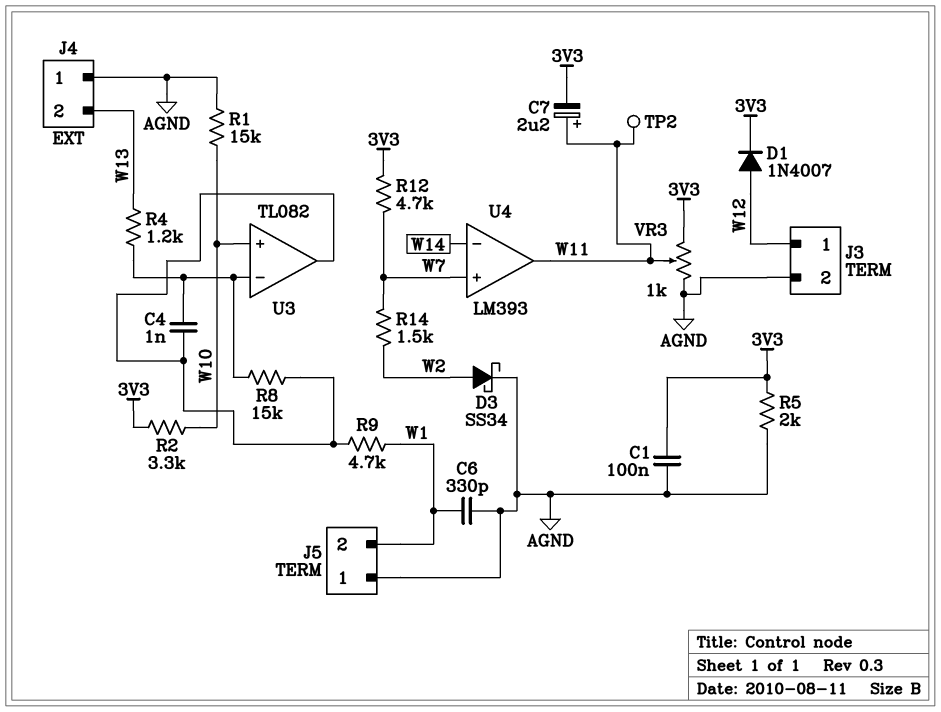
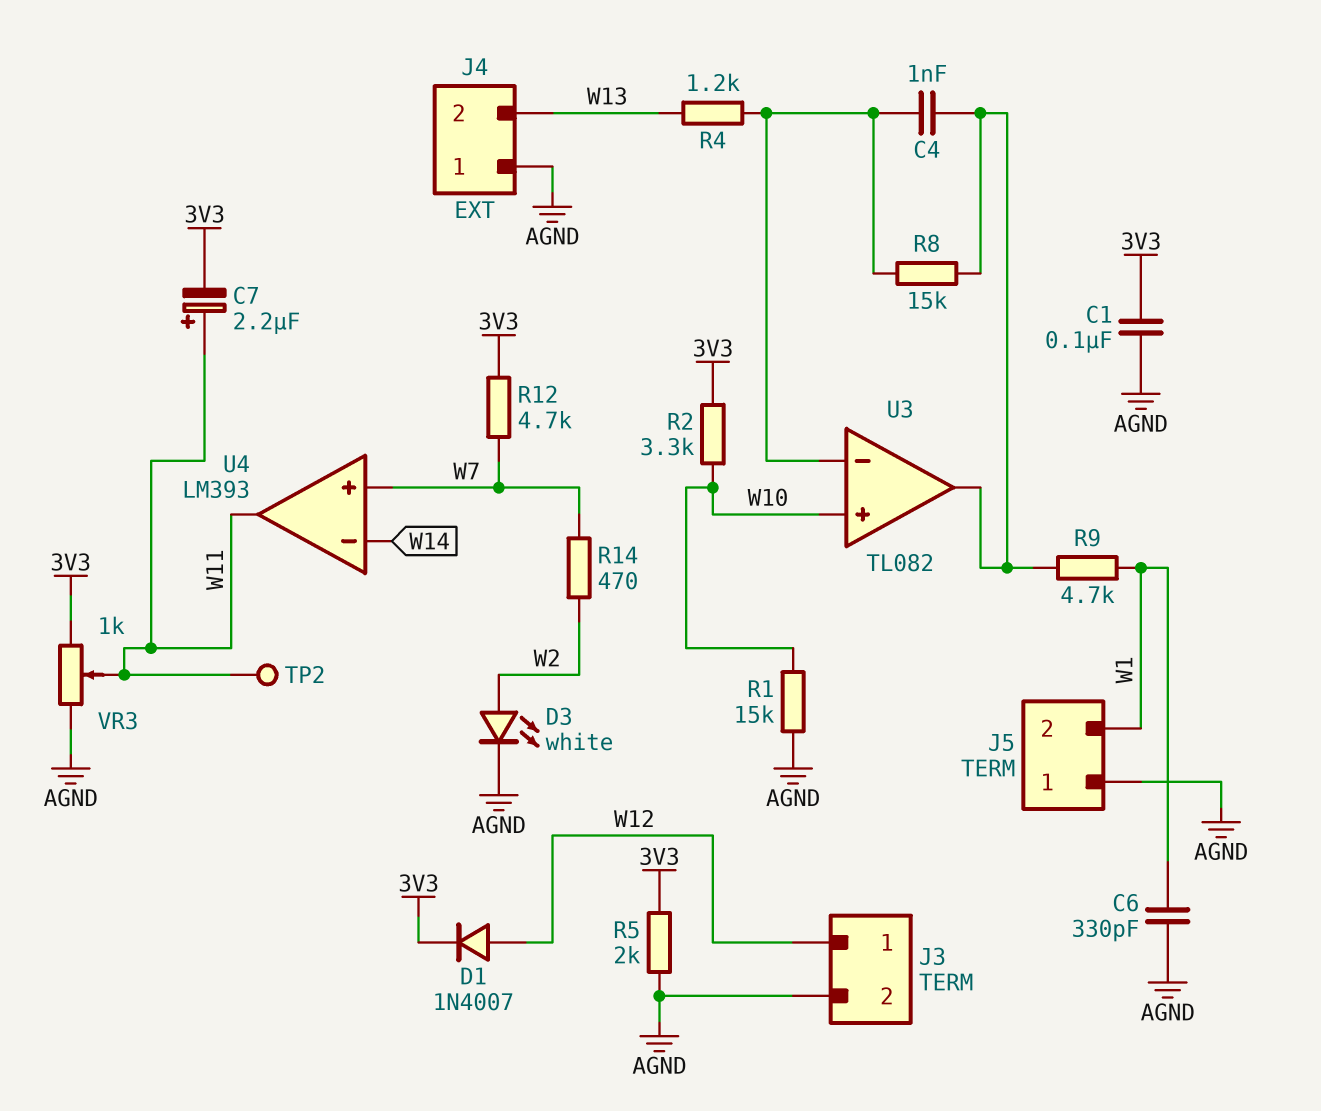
D3: schottky SS34 (A W2, K AGND) -> LED white (A W2, K AGND)
R14: 1.5k (W2, W7) -> 470 (W2, W7)

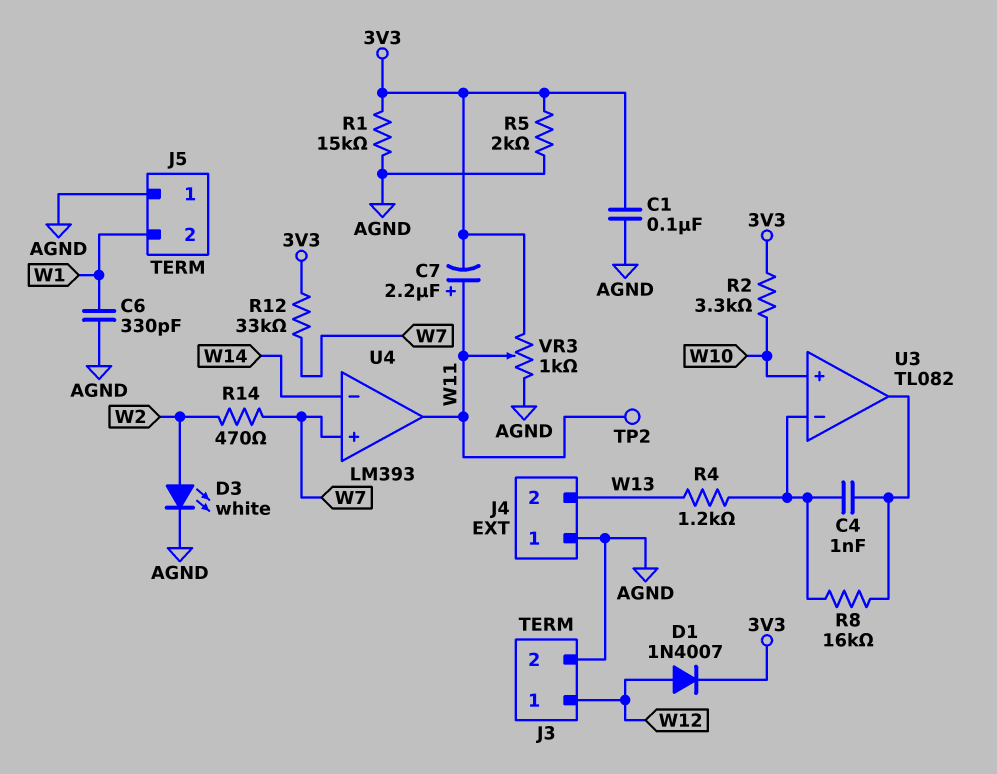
R1: 15k (AGND, W10) -> 15k (3V3, AGND)
R8: 15k (U3/in-, U3/out) -> 16k (U3/in-, U3/out)
R9: 4.7k (U3/out, W1) -> none
R12: 4.7k (3V3, W7) -> 33k (3V3, W7)

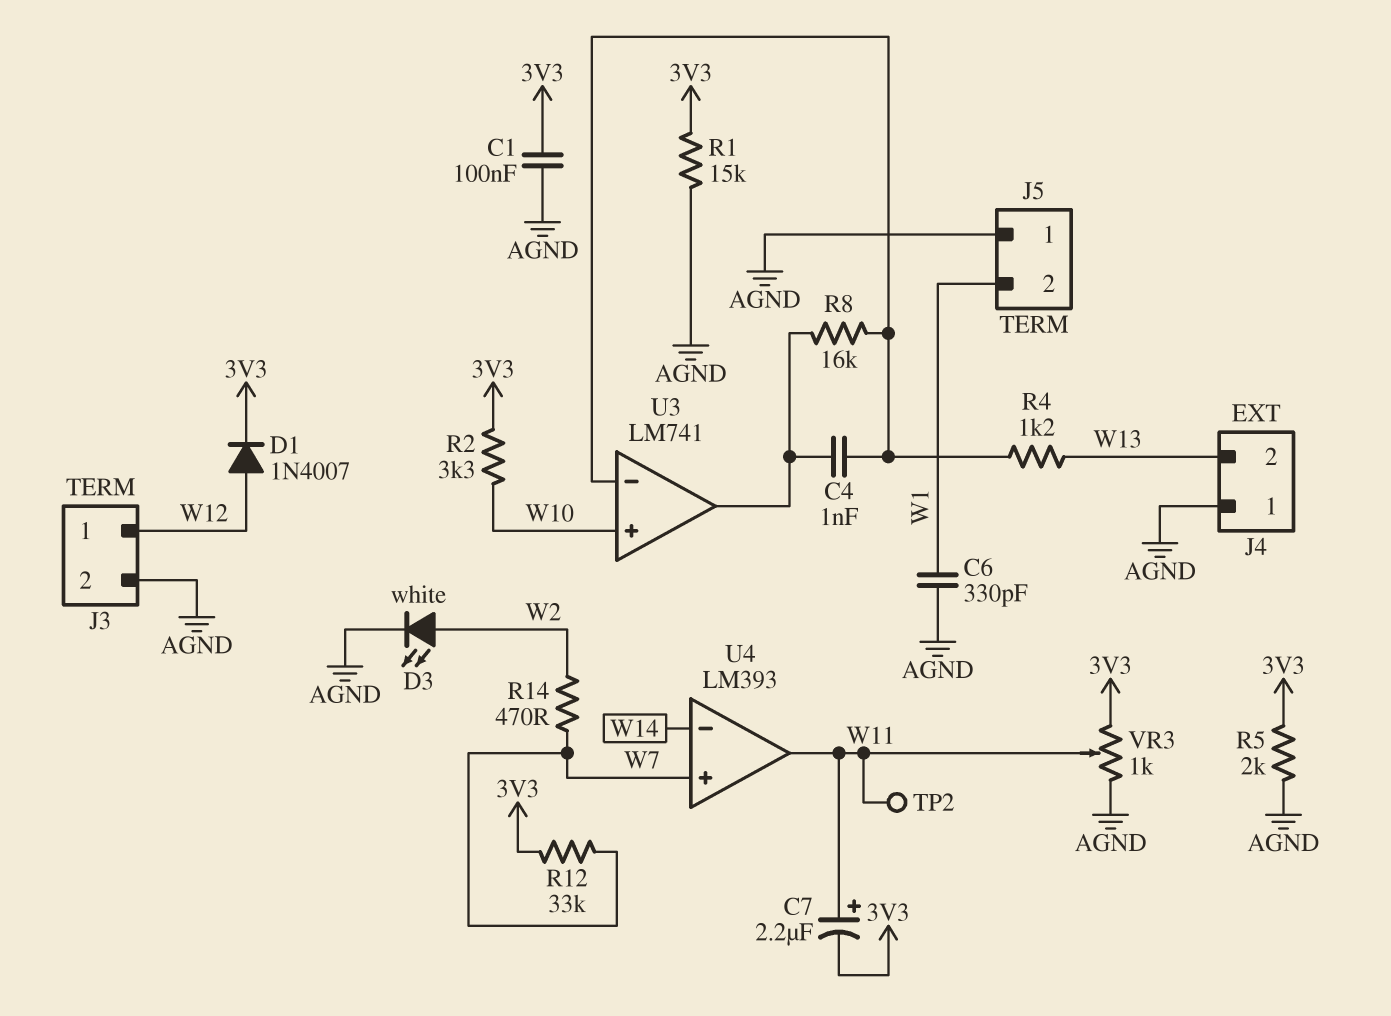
U3: TL082 -> LM741

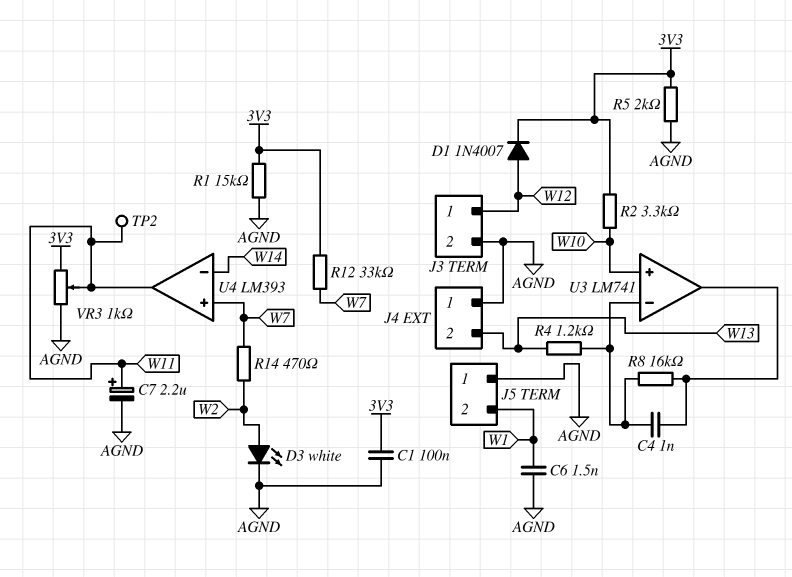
C6: 330pF (AGND, W1) -> 1.5nF (AGND, W1)
C7: 2.2uF (plus W11, minus 3V3) -> 2.2uF (plus W11, minus AGND)

